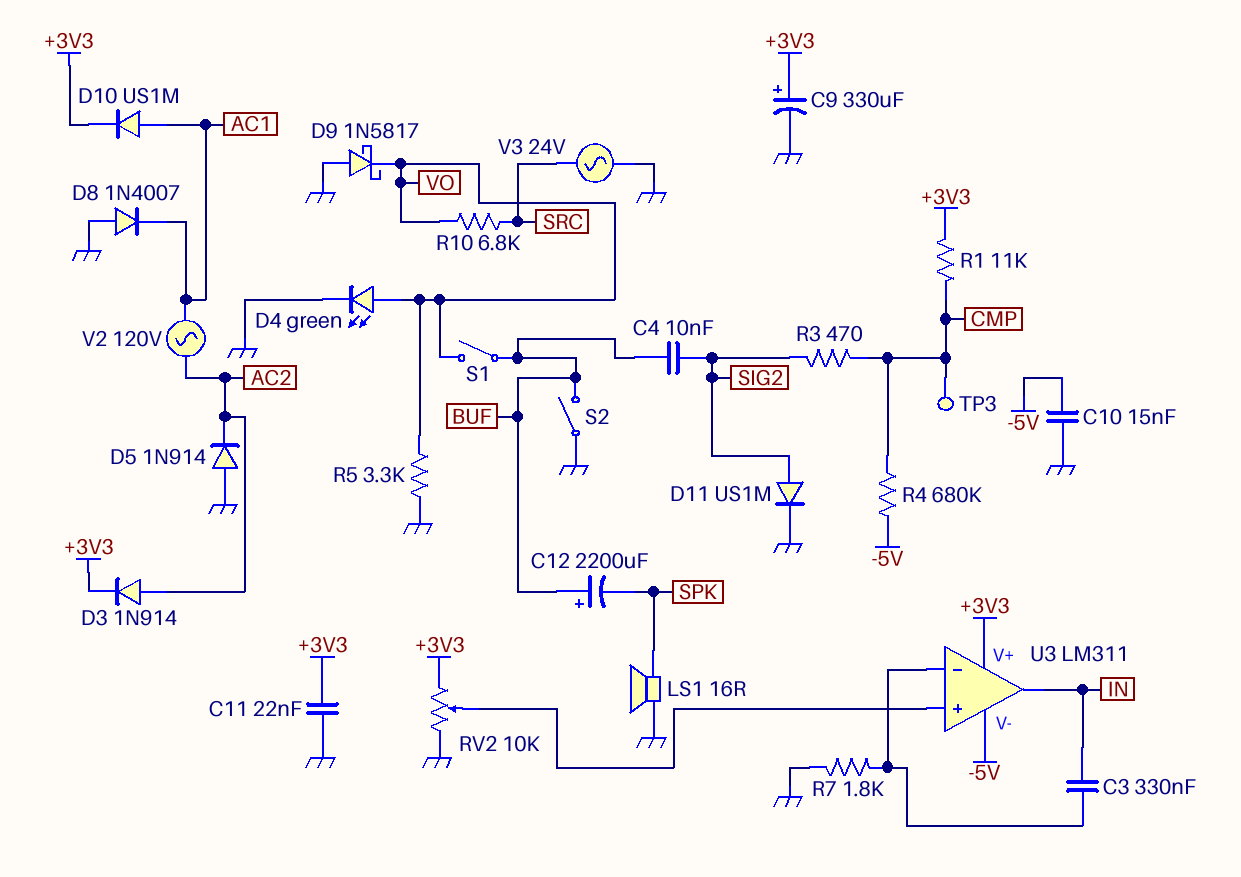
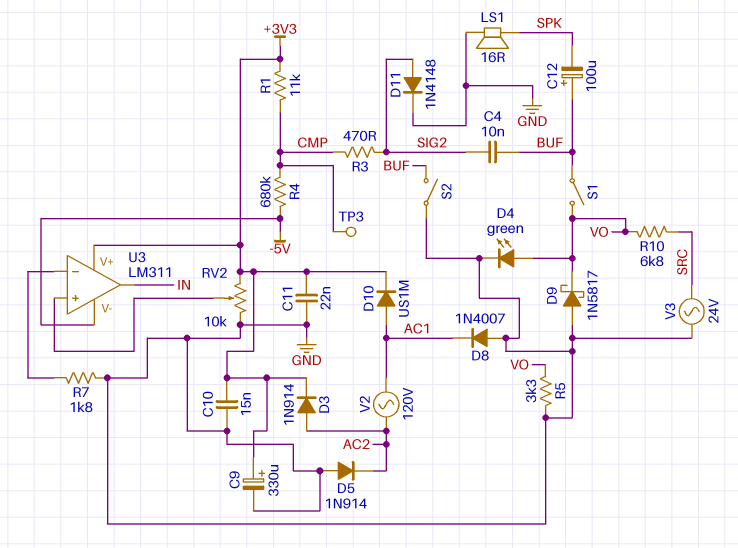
C3: 330nF (IN, U3/in-) -> none
C10: 15nF (-5V, GND) -> 15nF (+3V3, GND)
C12: 2200uF (plus BUF, minus SPK) -> 100uF (plus BUF, minus SPK)
D11: diode US1M (A SIG2, K GND) -> diode 1N4148 (A SIG2, K GND)

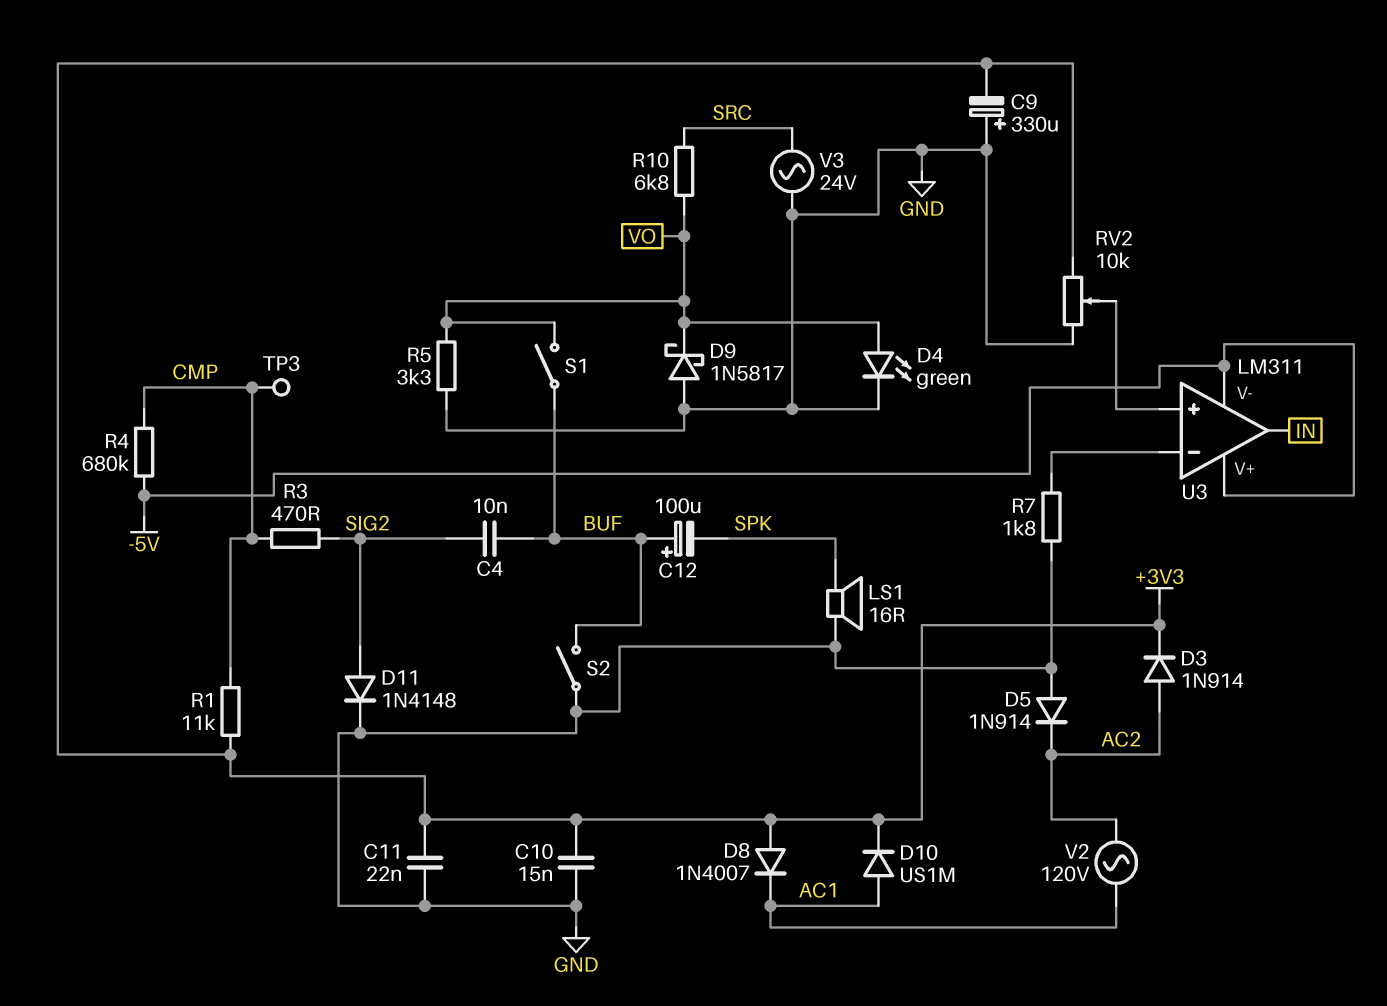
C9: 330uF (plus +3V3, minus GND) -> 330uF (plus GND, minus +3V3)
D8: diode 1N4007 (A GND, K AC1) -> diode 1N4007 (A +3V3, K AC1)
U3 pin V+: +3V3 -> -5V

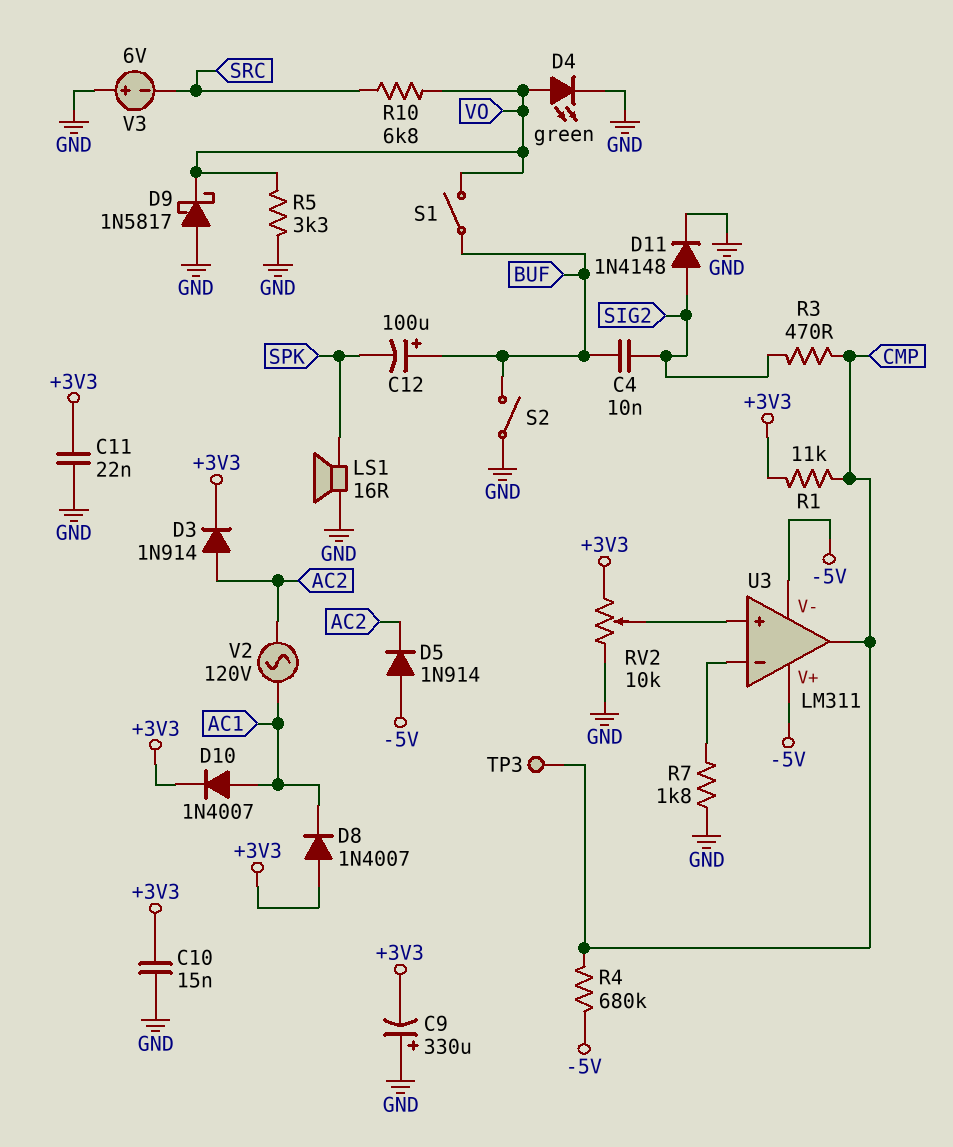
D5: diode 1N914 (A GND, K AC2) -> diode 1N914 (A -5V, K AC2)
D10: diode US1M (A AC1, K +3V3) -> diode 1N4007 (A AC1, K +3V3)
U3 pin out: IN -> CMP
V3: AC 24V (GND, SRC) -> 6V (plus GND, minus SRC)

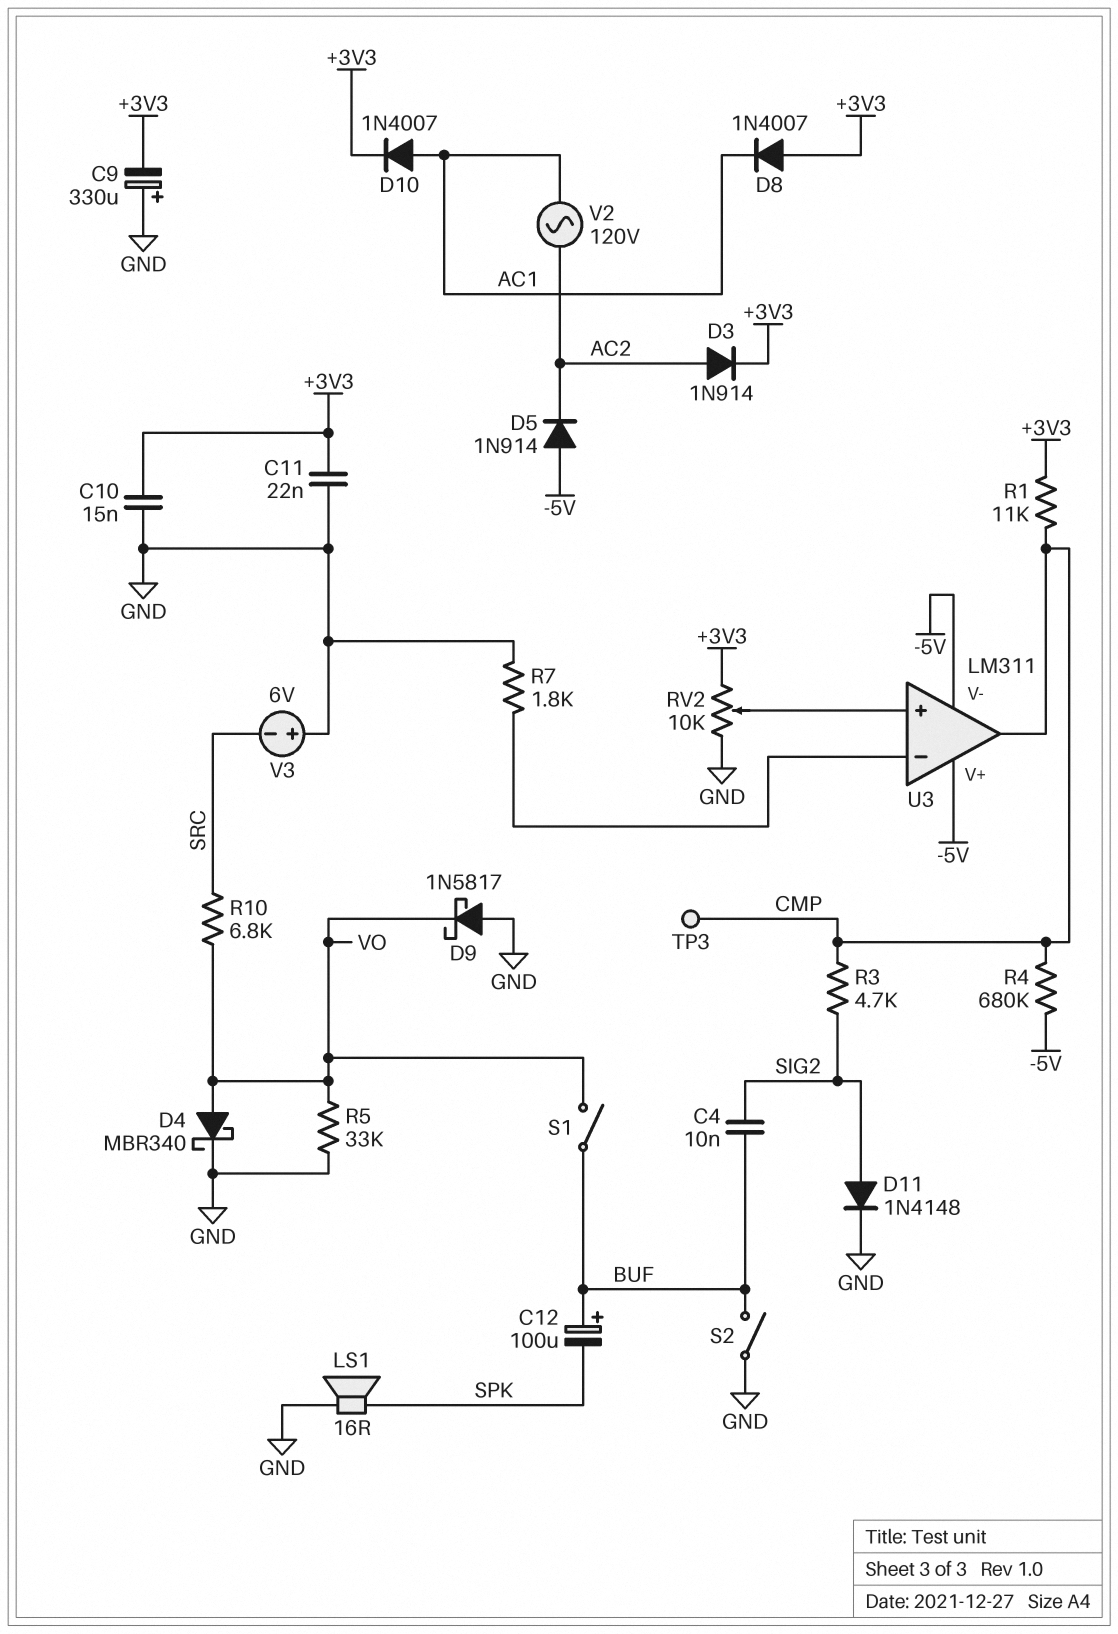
D4: LED green (A VO, K GND) -> schottky MBR340 (A VO, K GND)
R3: 470 (CMP, SIG2) -> 4.7k (CMP, SIG2)
R5: 3.3k (GND, VO) -> 33k (GND, VO)

